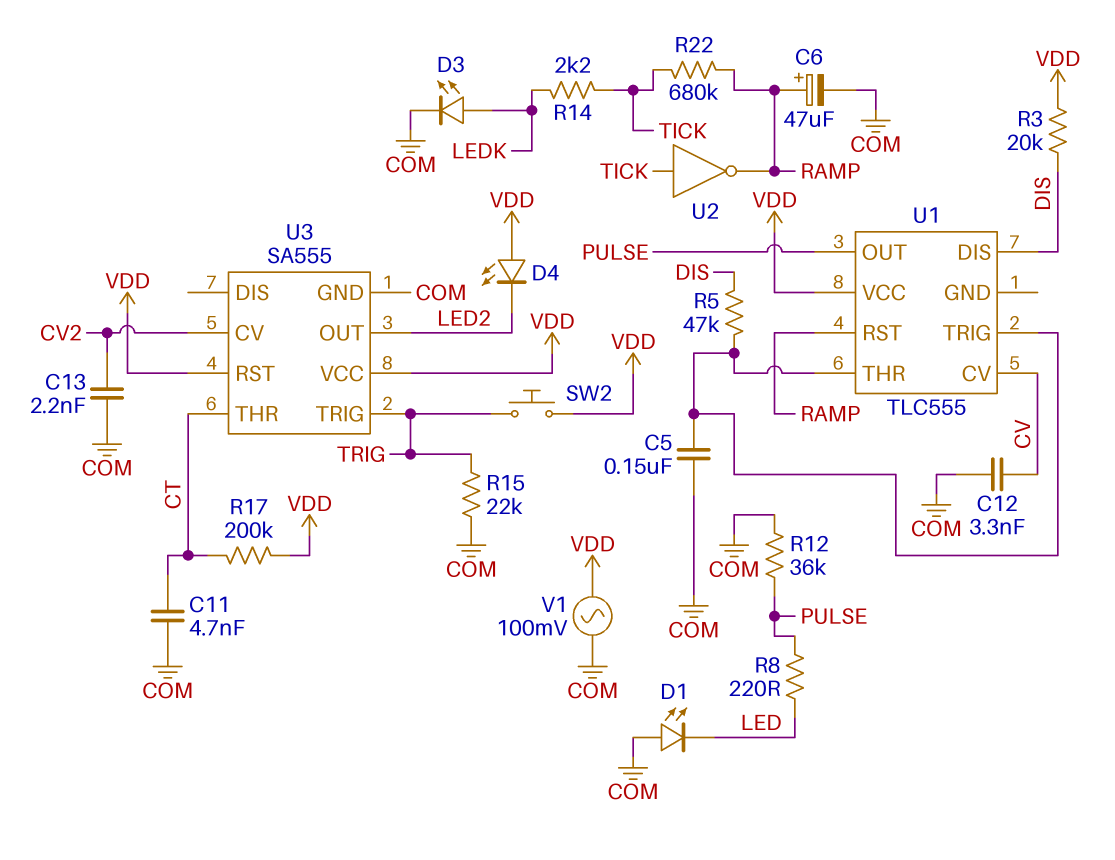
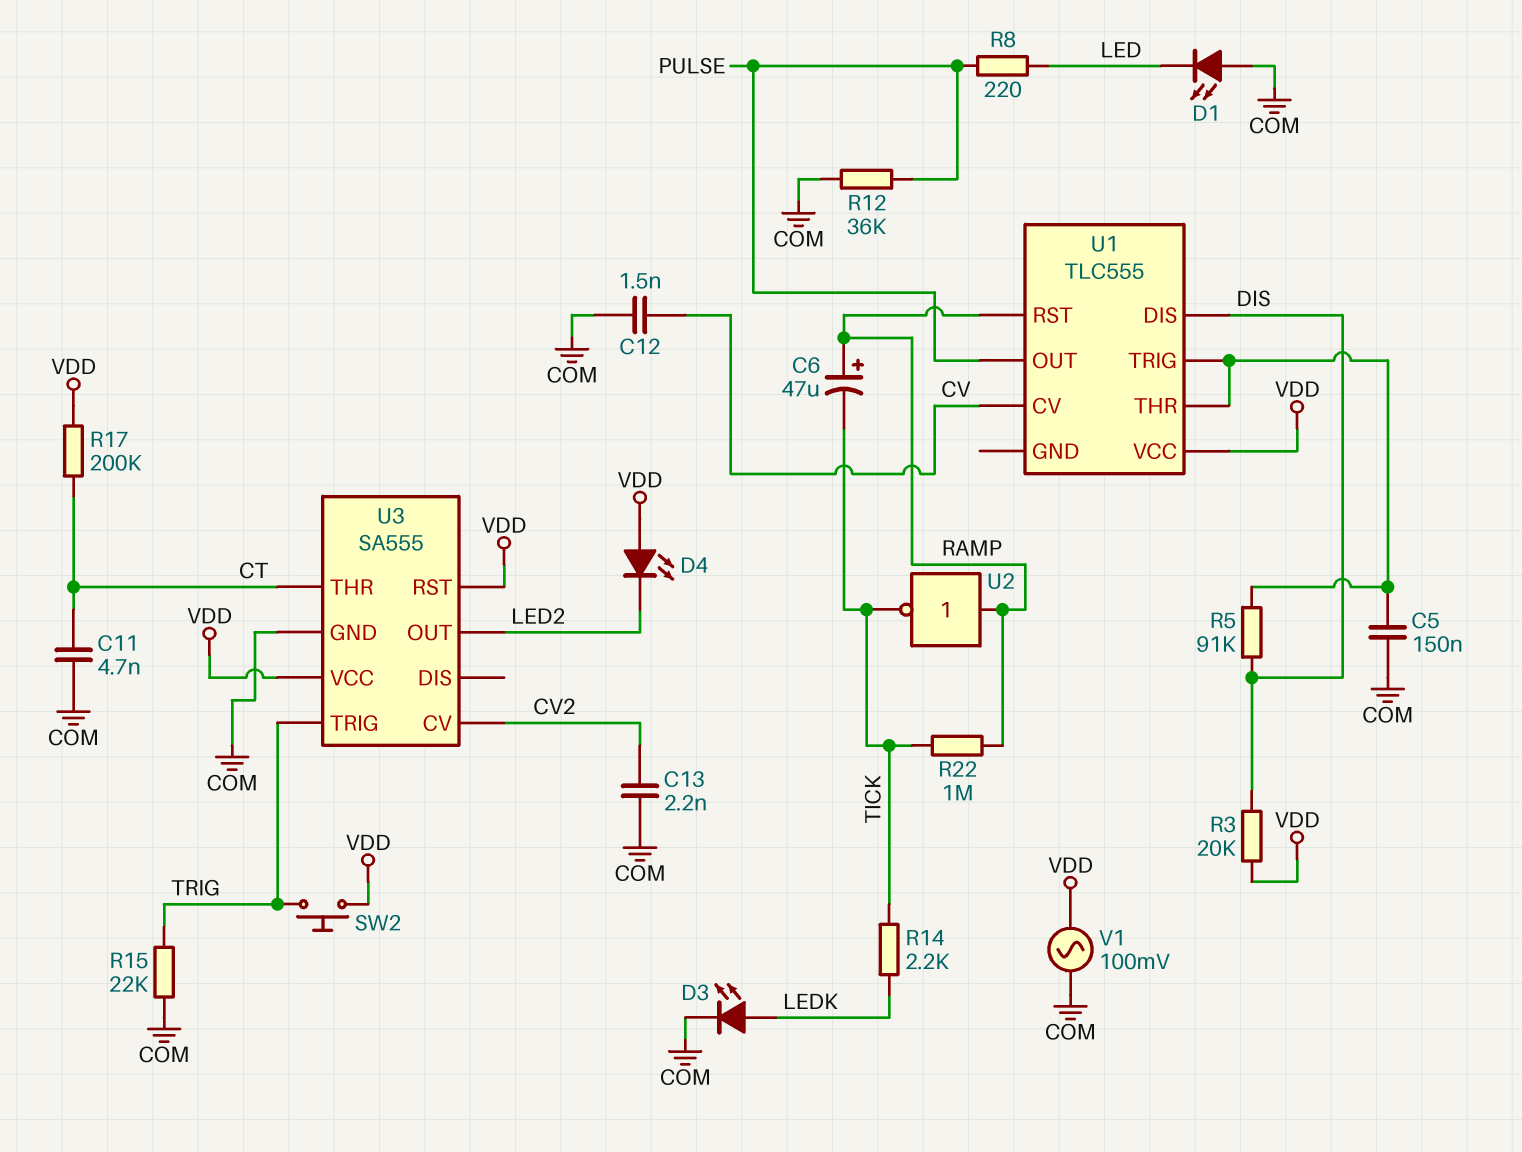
C6: 47uF (plus RAMP, minus COM) -> 47uF (plus RAMP, minus TICK)
C12: 3.3nF (COM, CV) -> 1.5nF (COM, CV)
R5: 47k (DIS, U1/THR) -> 91k (DIS, U1/THR)
R22: 680k (RAMP, TICK) -> 1M (RAMP, TICK)
U2: NOT (in TICK, out RAMP) -> NOT (in RAMP, out TICK)

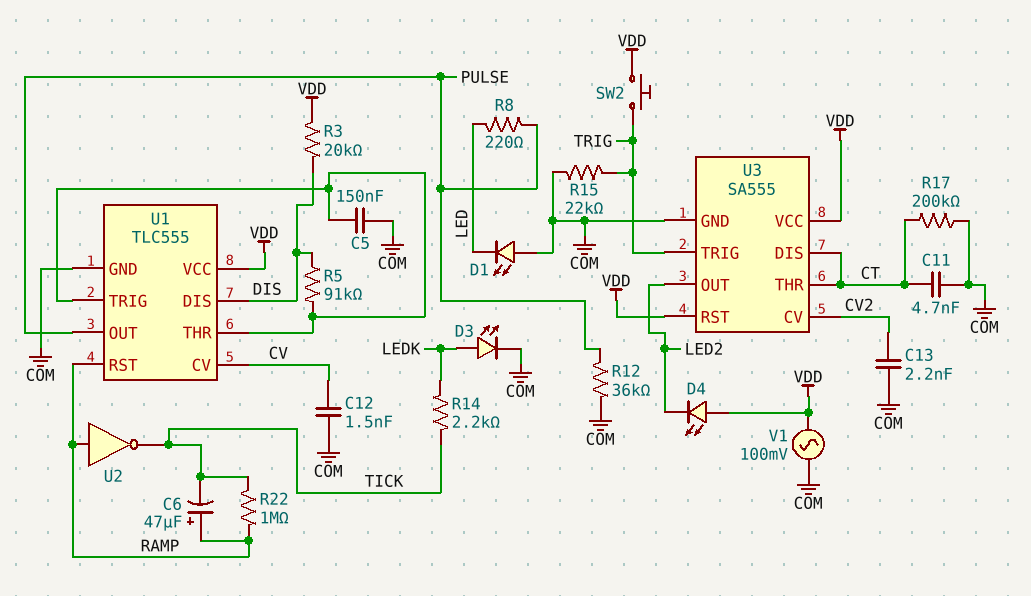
R17: 200k (CT, VDD) -> 200k (COM, CT)
U1 pin GND: none -> COM
U3 pin DIS: none -> CT

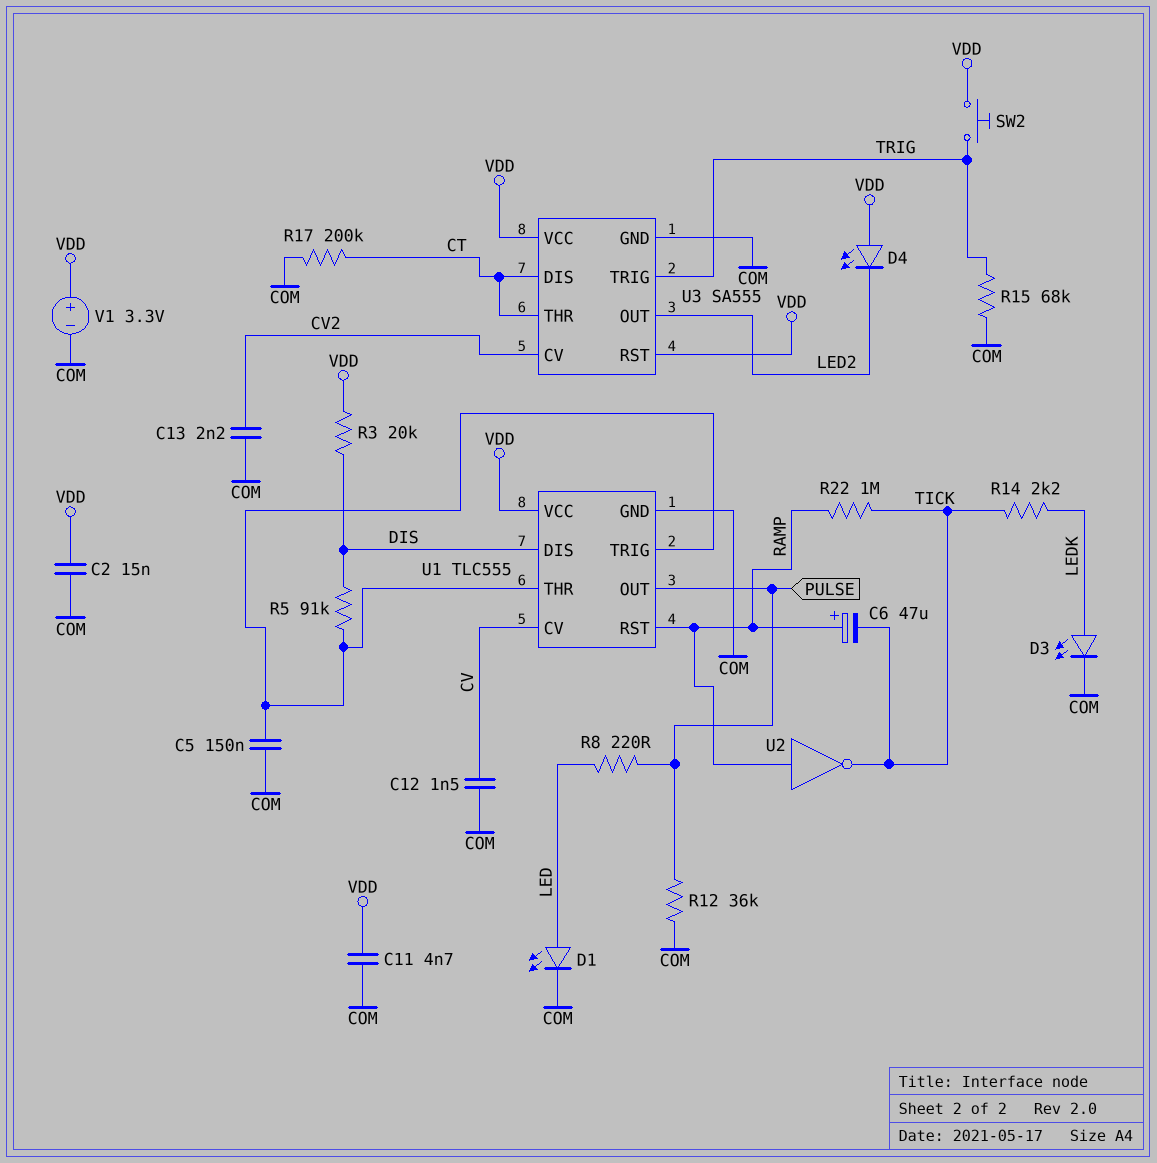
C2: none -> 15nF (COM, VDD)
C11: 4.7nF (COM, CT) -> 4.7nF (COM, VDD)
D1: LED (A COM, K LED) -> LED (A LED, K COM)
R15: 22k (COM, TRIG) -> 68k (COM, TRIG)
V1: AC 100mV (COM, VDD) -> 3.3V (plus VDD, minus COM)

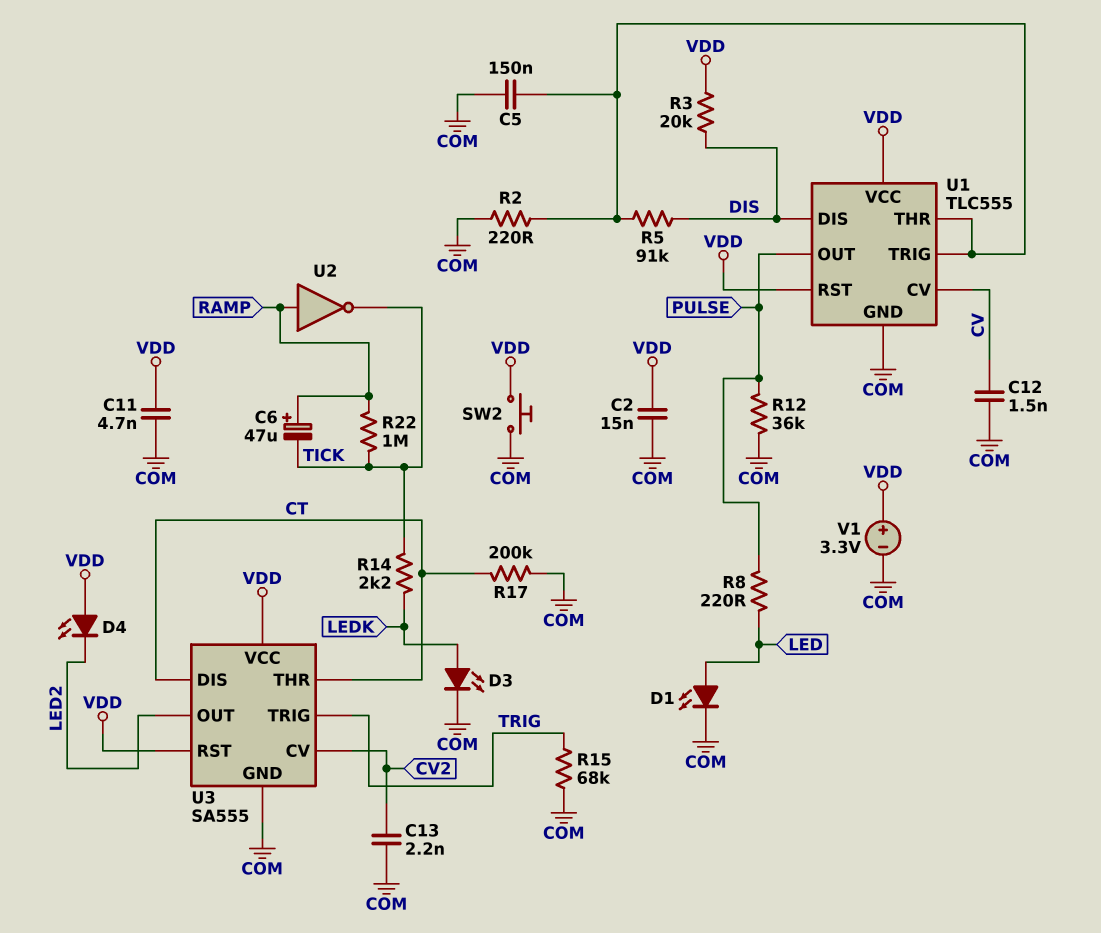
R2: none -> 220 (COM, U1/THR)
SW2: button (TRIG, VDD) -> button (COM, VDD)
U1 pin RST: RAMP -> VDD

